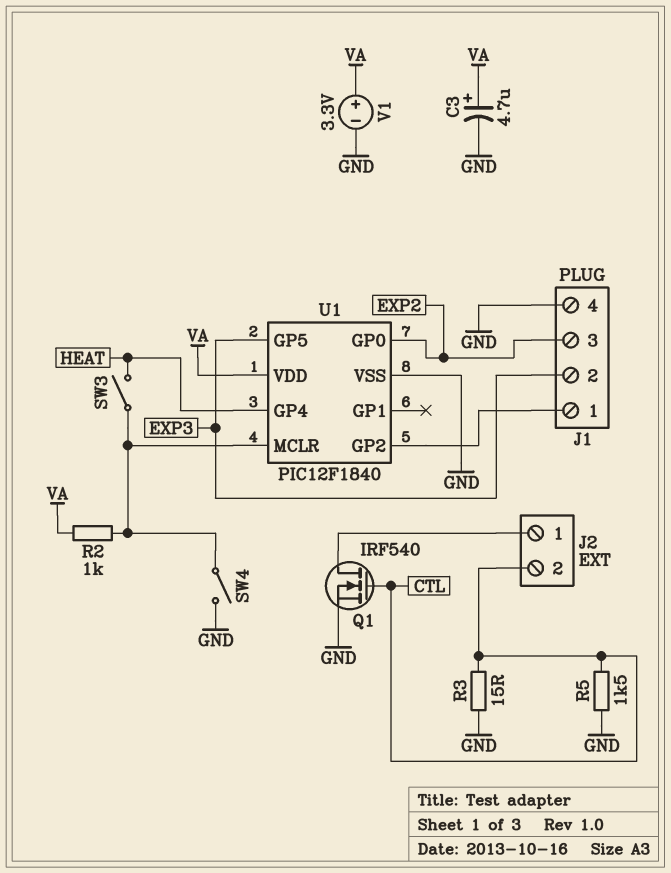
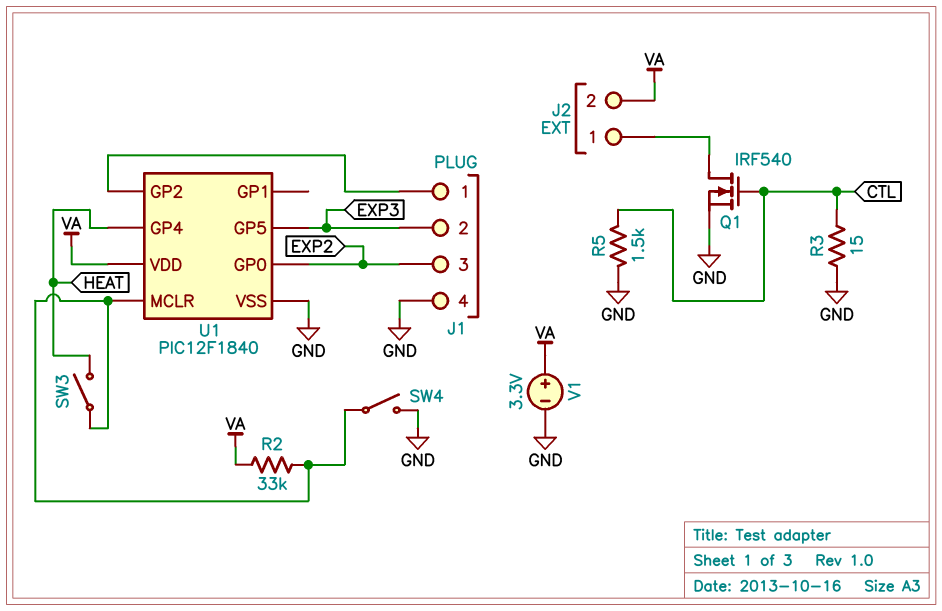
C3: 4.7uF (plus VA, minus GND) -> none
J2 pin 2: CTL -> VA
R2: 1k (U1/MCLR, VA) -> 33k (U1/MCLR, VA)

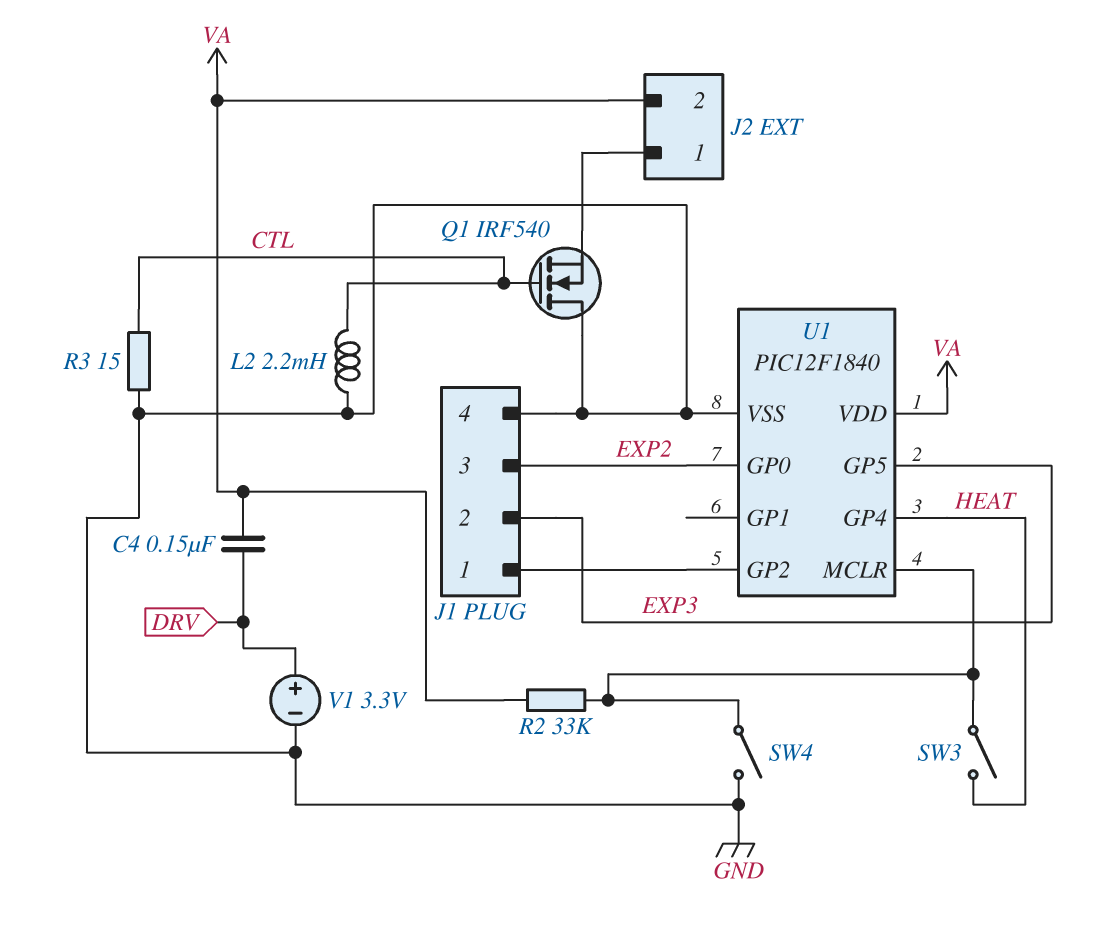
C4: none -> 150nF (DRV, VA)
L2: none -> 2.2mH (CTL, GND)
Q1: NMOS IRF540 (G CTL, D J2/1, S GND) -> NMOS IRF540 (G CTL, D GND, S J2/1)
R5: 1.5k (CTL, GND) -> none
V1: 3.3V (plus VA, minus GND) -> 3.3V (plus DRV, minus GND)

